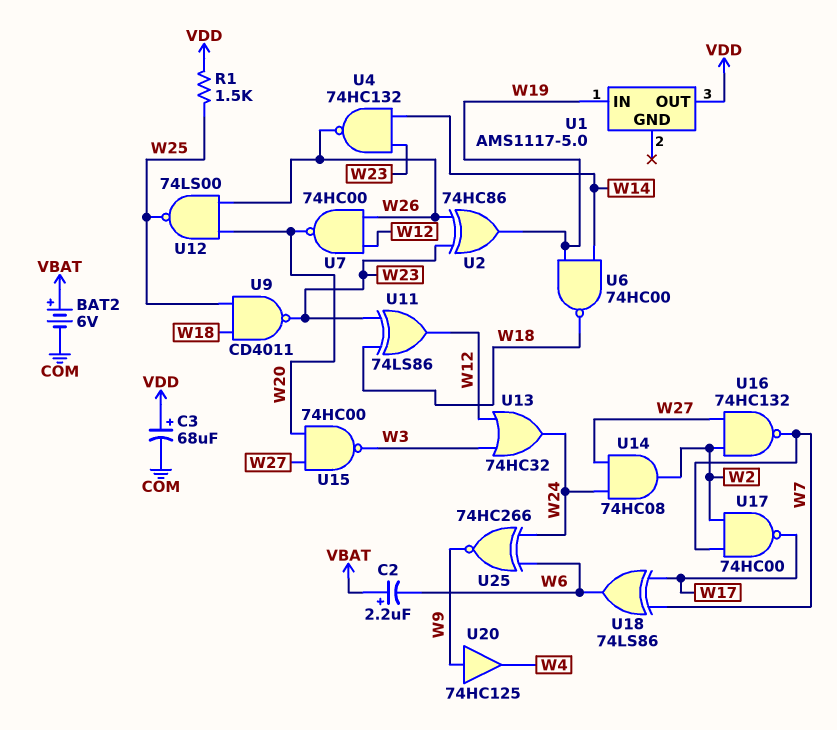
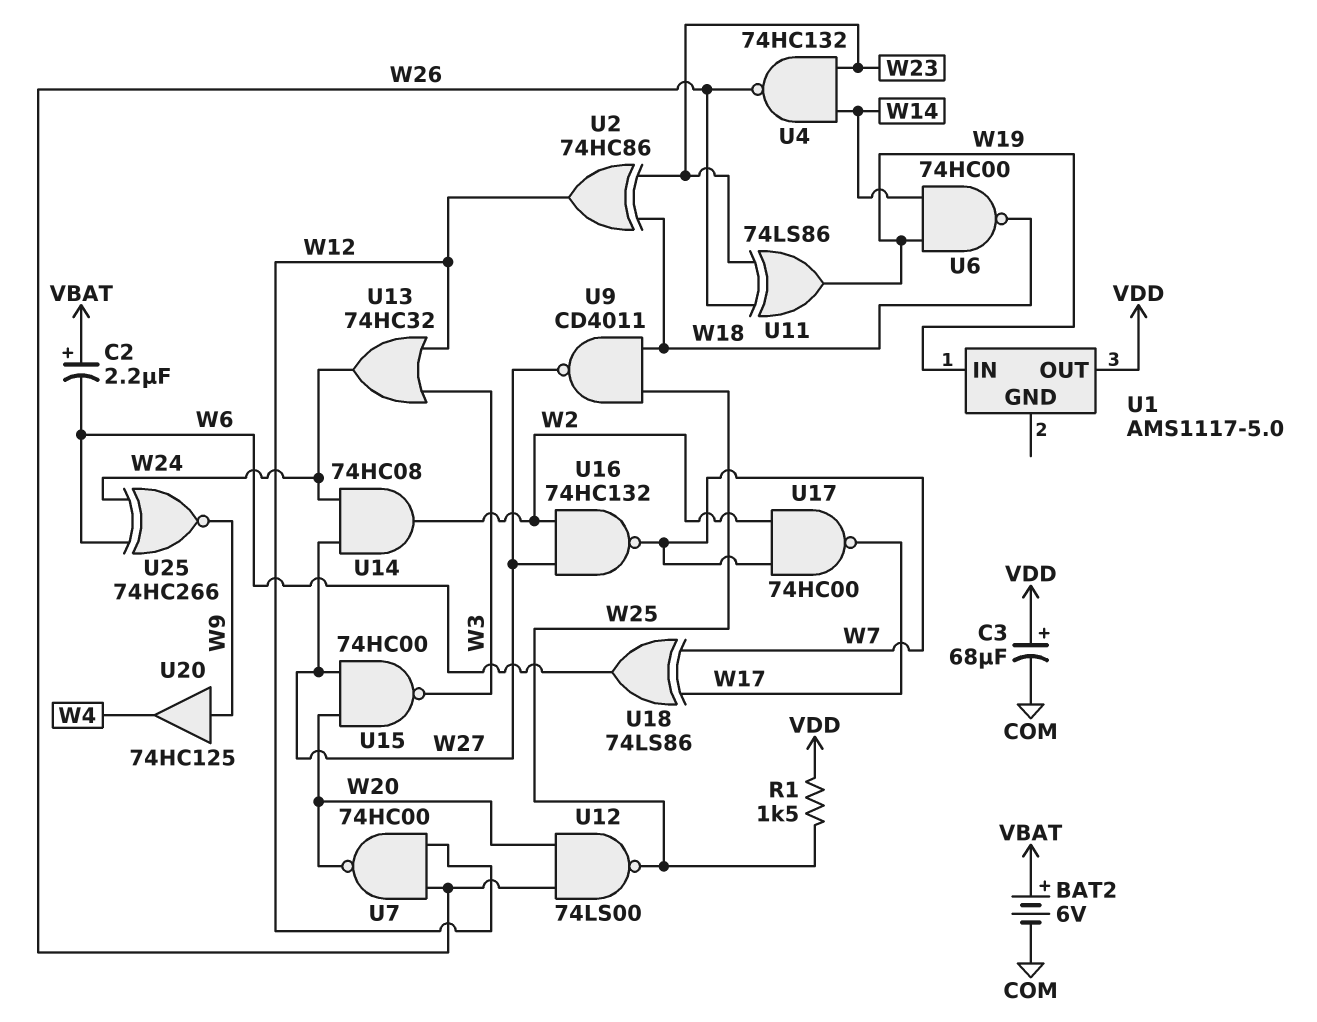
U2: XOR 74HC86 (in W23, in W26, out W19) -> XOR 74HC86 (in W18, in W23, out W12)
U9: NAND CD4011 (in W18, in W25, out W23) -> NAND CD4011 (in W18, in W25, out W27)
U11: XOR 74LS86 (in W18, in W23, out W12) -> XOR 74LS86 (in W23, in W26, out W19)

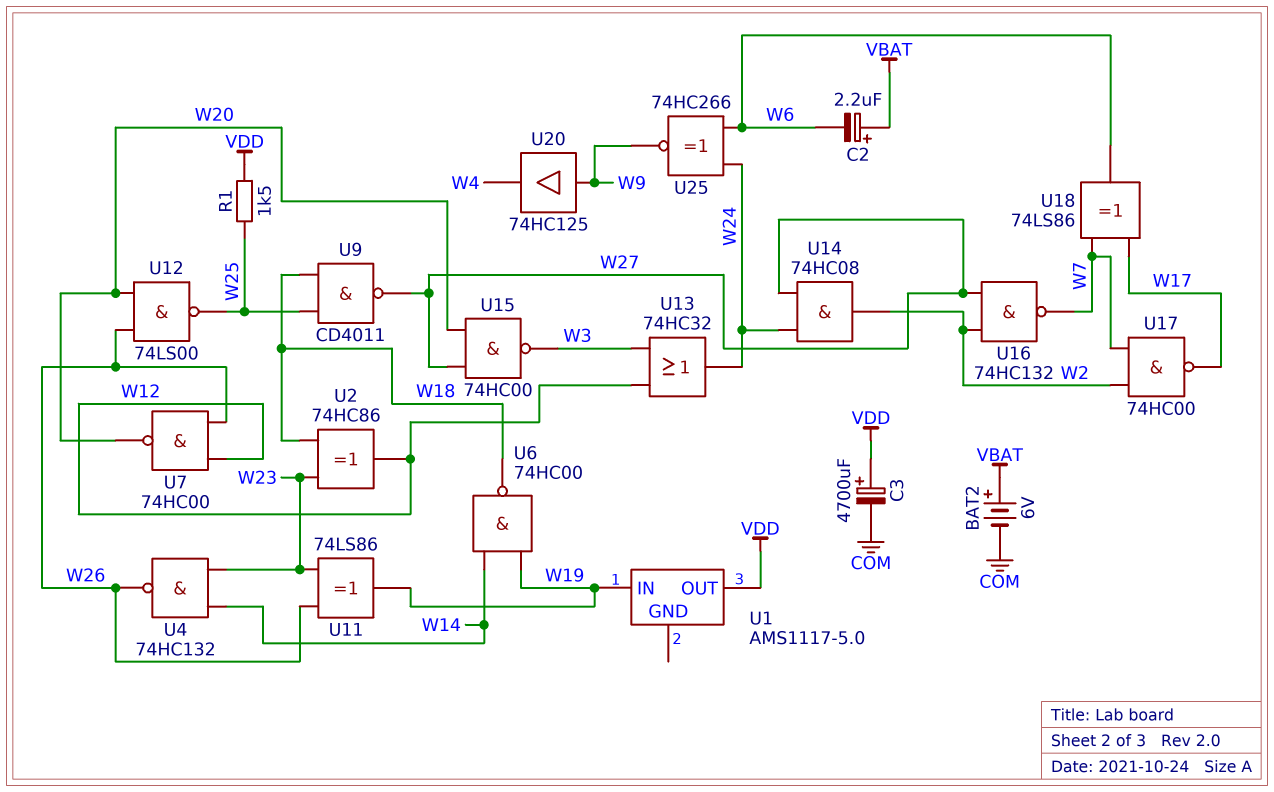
C3: 68uF (plus VDD, minus COM) -> 4700uF (plus VDD, minus COM)

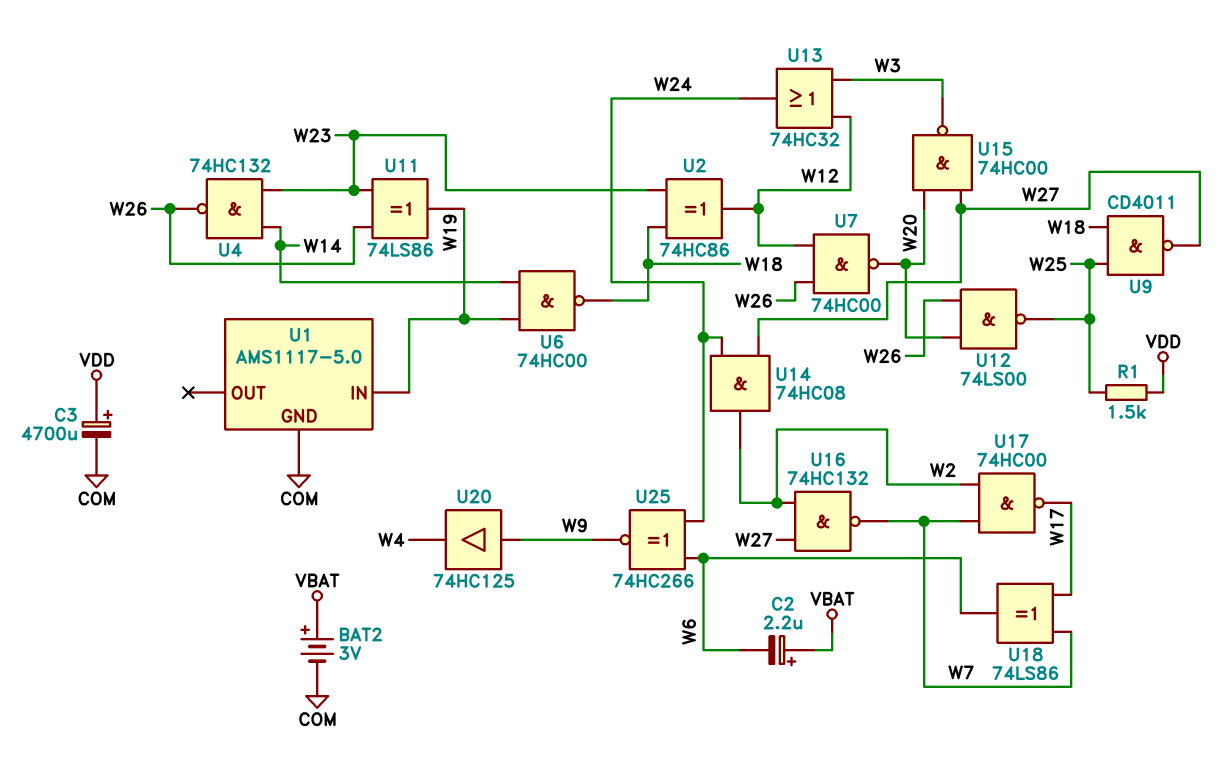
BAT2: 6V (plus VBAT, minus COM) -> 3V (plus VBAT, minus COM)
U1 pin GND: none -> COM
U1 pin OUT: VDD -> none

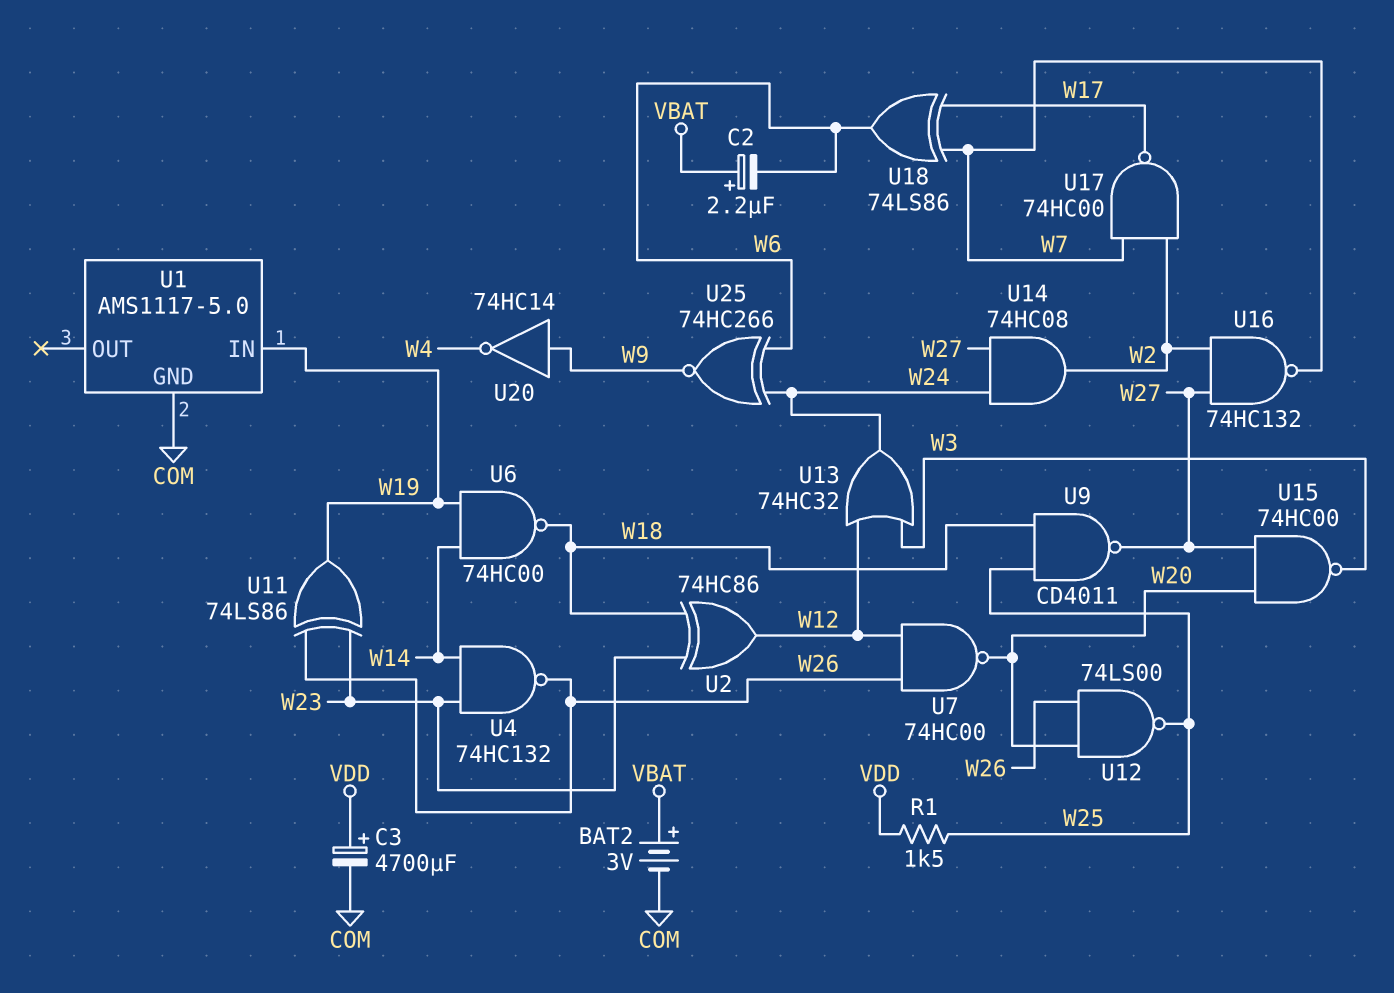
U20: buffer 74HC125 (in W9, out W4) -> NOT 74HC14 (in W9, out W4)

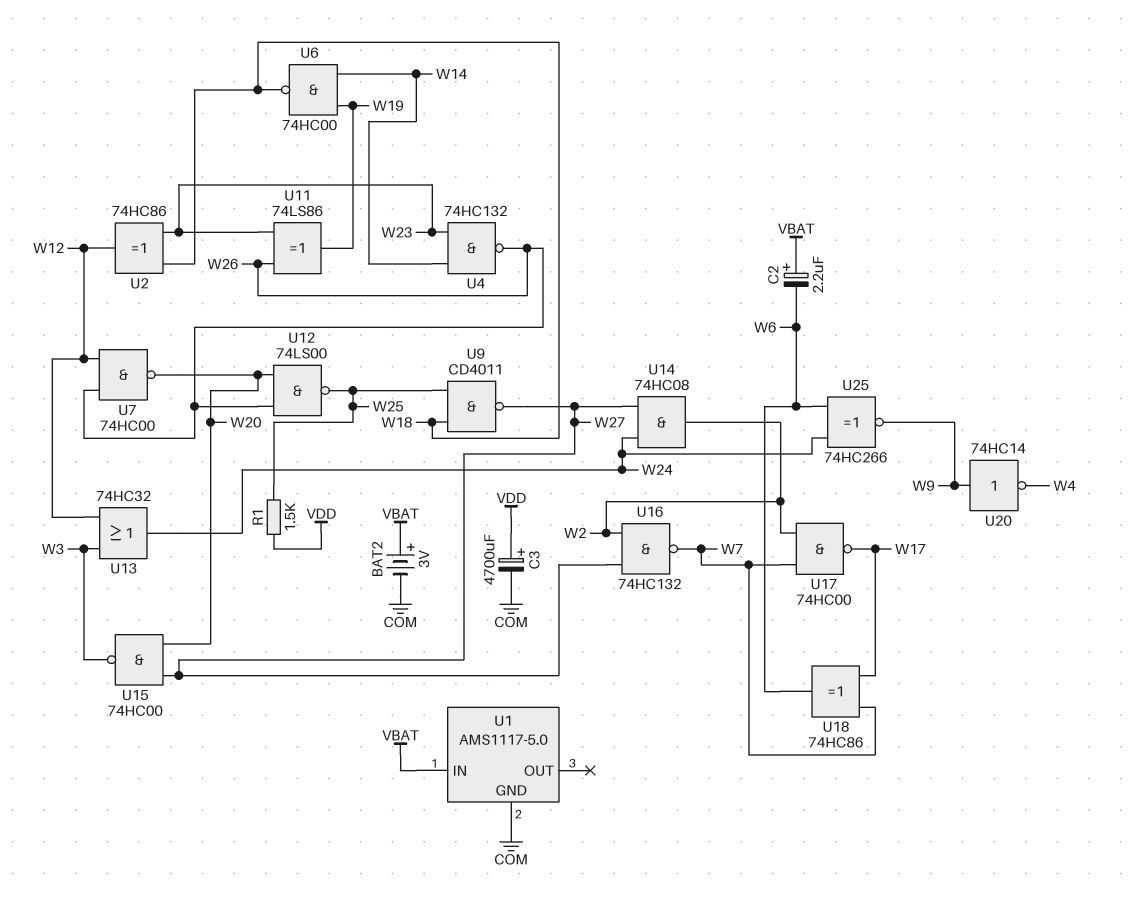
U1 pin IN: W19 -> VBAT
U18: XOR 74LS86 (in W7, in W17, out W6) -> XOR 74HC86 (in W7, in W17, out W6)

